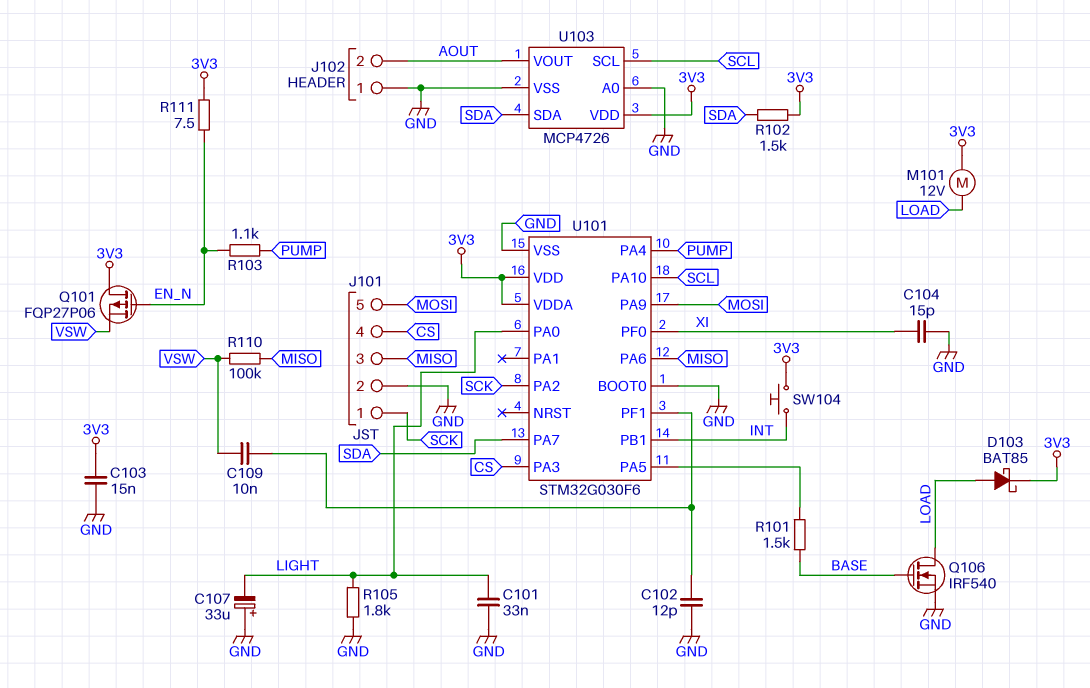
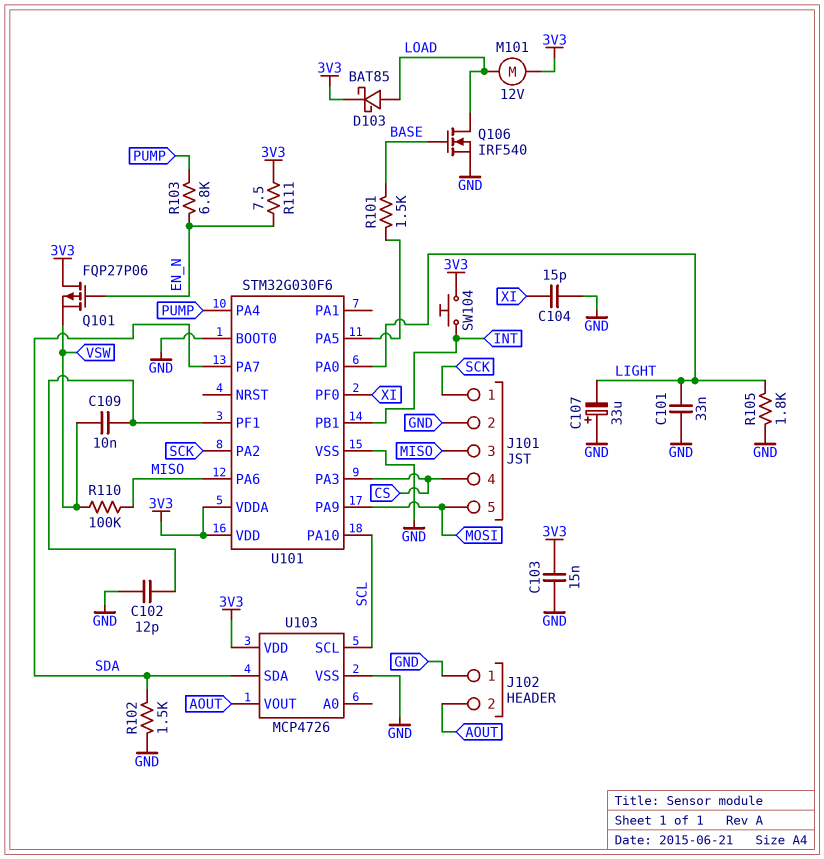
R102: 1.5k (3V3, SDA) -> 1.5k (GND, SDA)
R103: 1.1k (EN_N, PUMP) -> 6.8k (EN_N, PUMP)
U103 pin A0: GND -> none

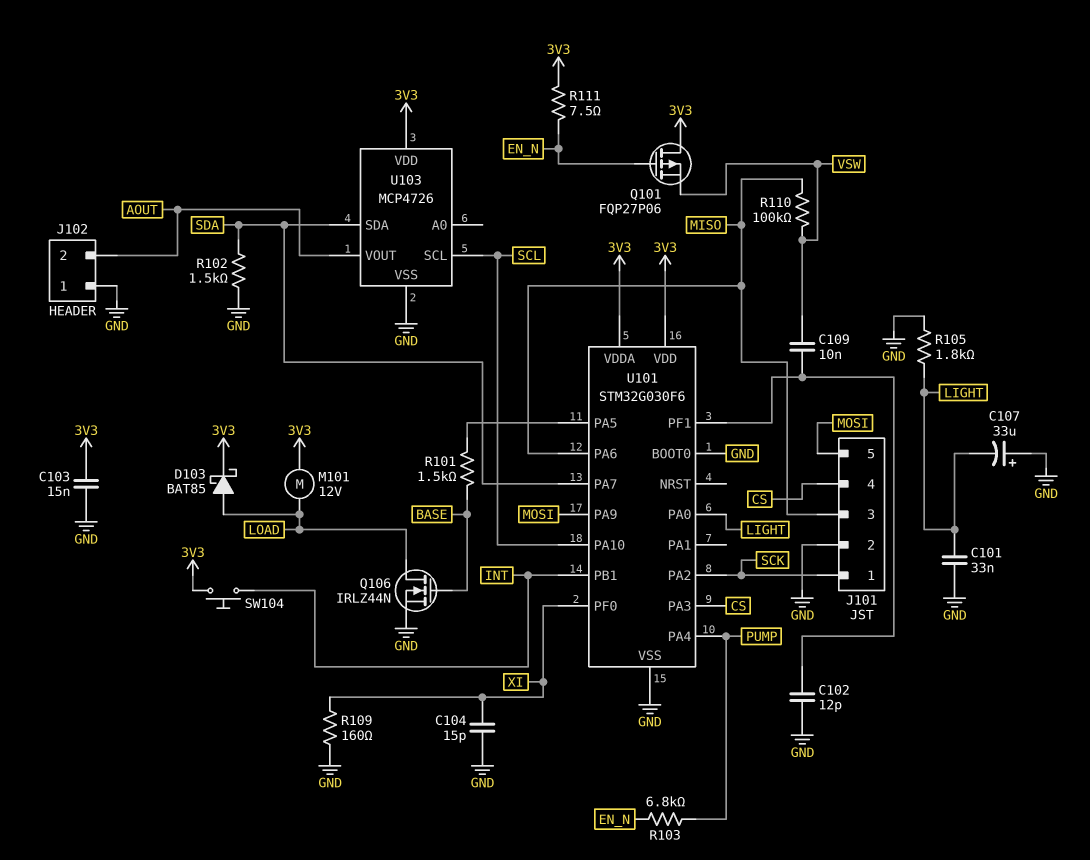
Q106: NMOS IRF540 (G BASE, D LOAD, S GND) -> NMOS IRLZ44N (G BASE, D LOAD, S GND)
R109: none -> 160 (GND, XI)

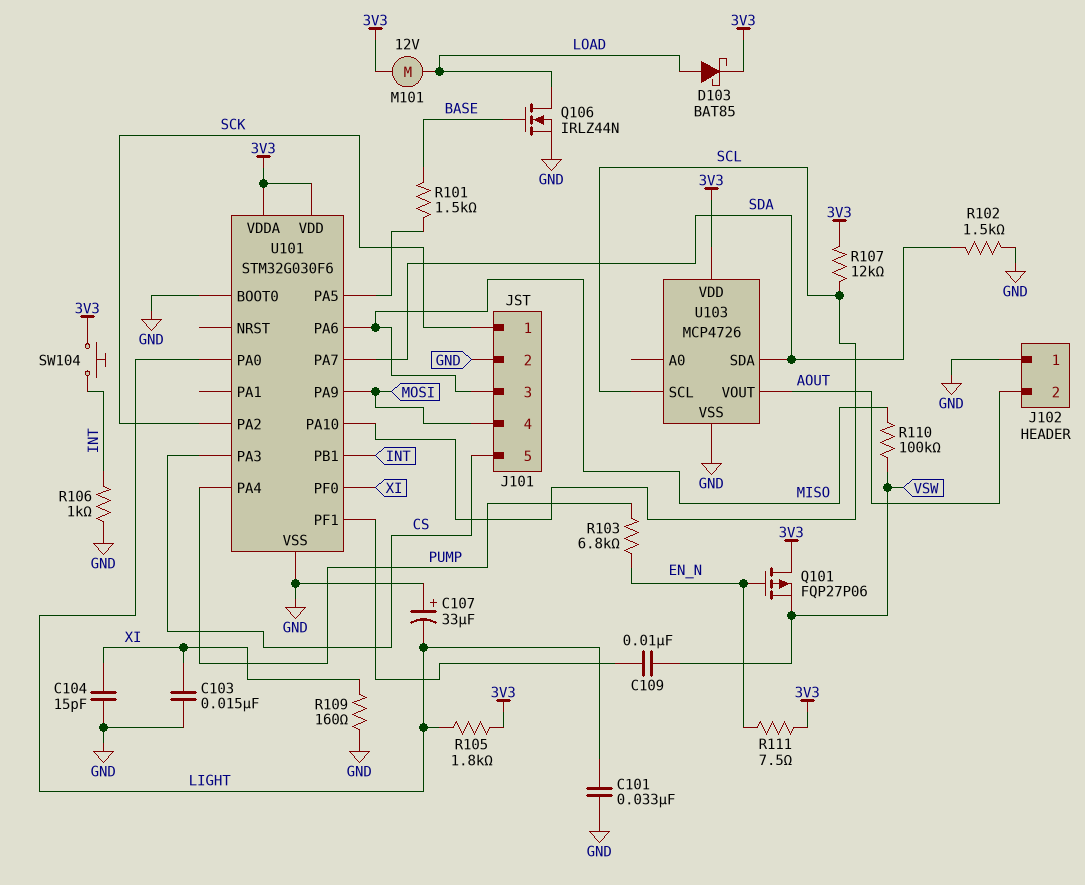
C102: 12pF (GND, U101/PF1) -> none
C103: 15nF (3V3, GND) -> 15nF (GND, XI)
J101 pin 4: CS -> MOSI
J101 pin 5: MOSI -> CS
R105: 1.8k (GND, LIGHT) -> 1.8k (3V3, LIGHT)
R106: none -> 1k (GND, INT)
R107: none -> 12k (3V3, SCL)

